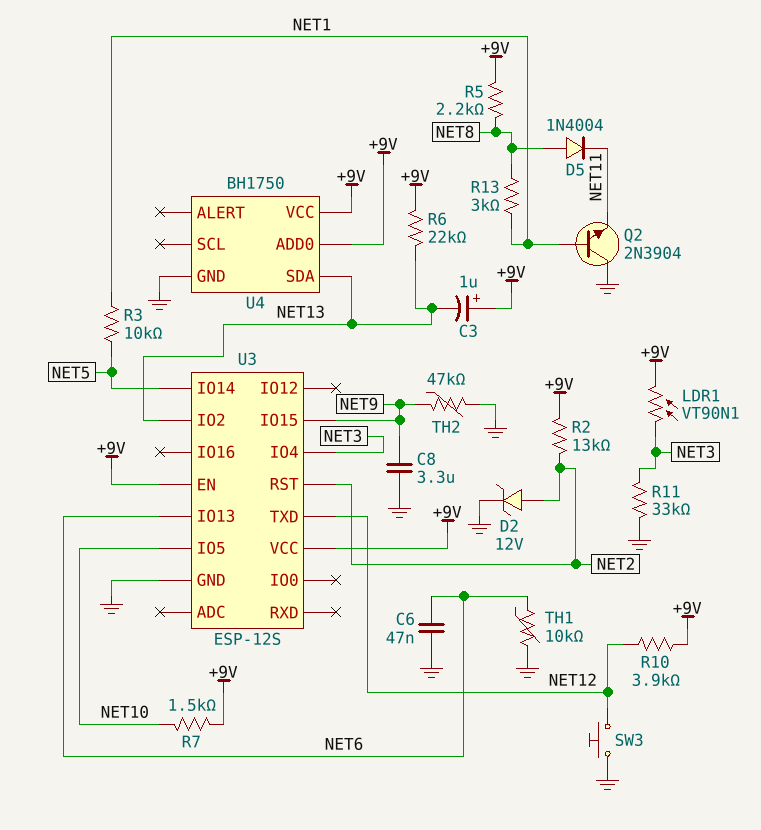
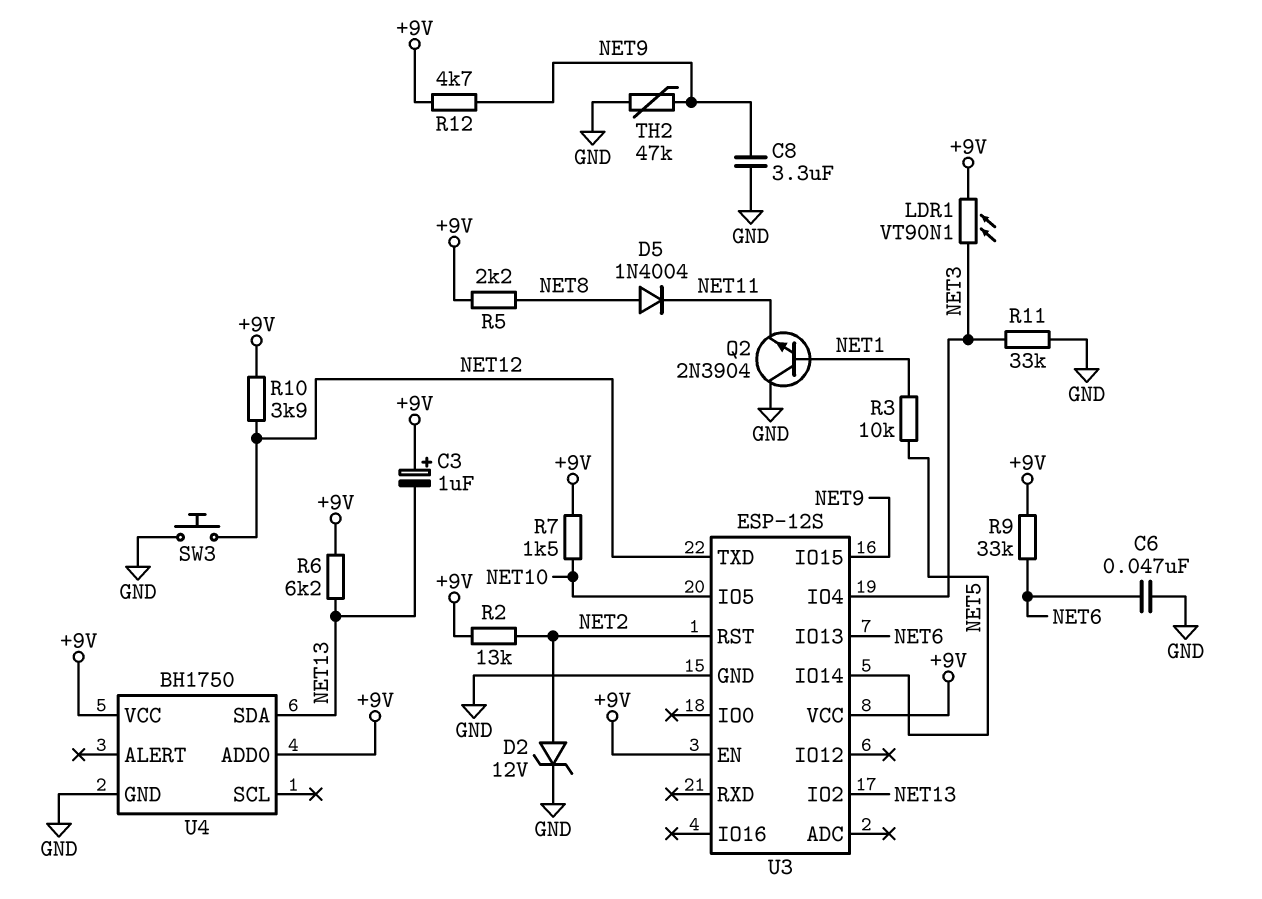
R6: 22k (+9V, NET13) -> 6.2k (+9V, NET13)
R9: none -> 33k (+9V, NET6)
R12: none -> 4.7k (+9V, NET9)
R13: 3k (NET1, NET8) -> none
TH1: 10k (GND, NET6) -> none

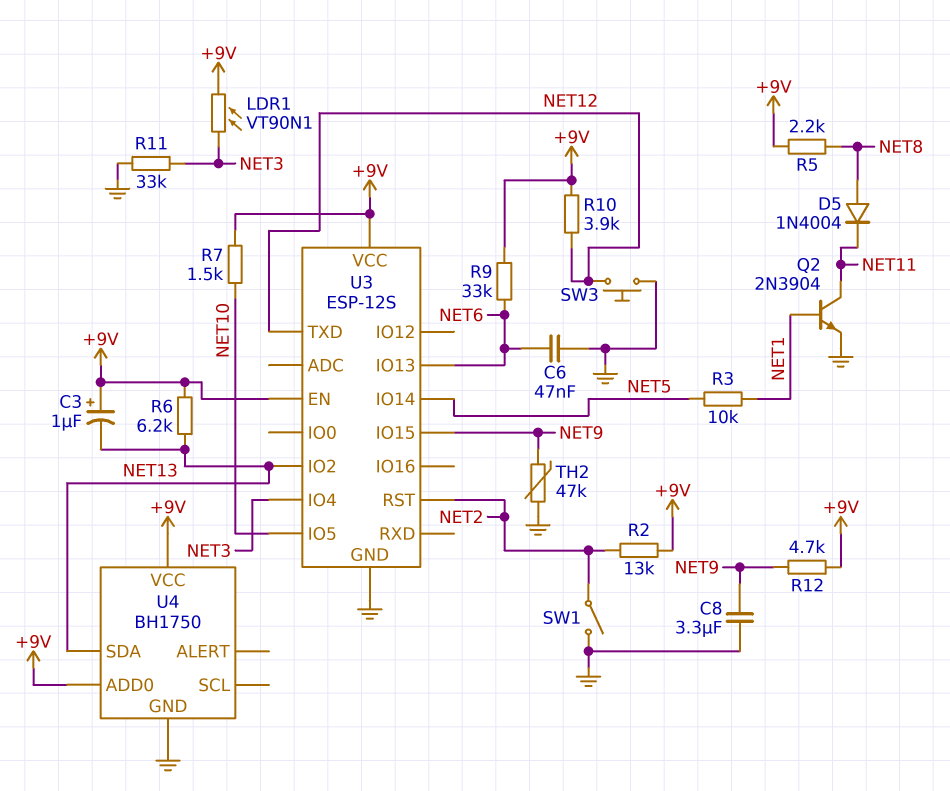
D2: zener 12V (A NET2, K GND) -> none
Q2: NPN 2N3904 (B NET1, C GND, E NET11) -> NPN 2N3904 (B NET1, C NET11, E GND)
SW1: none -> switch (GND, NET2)

